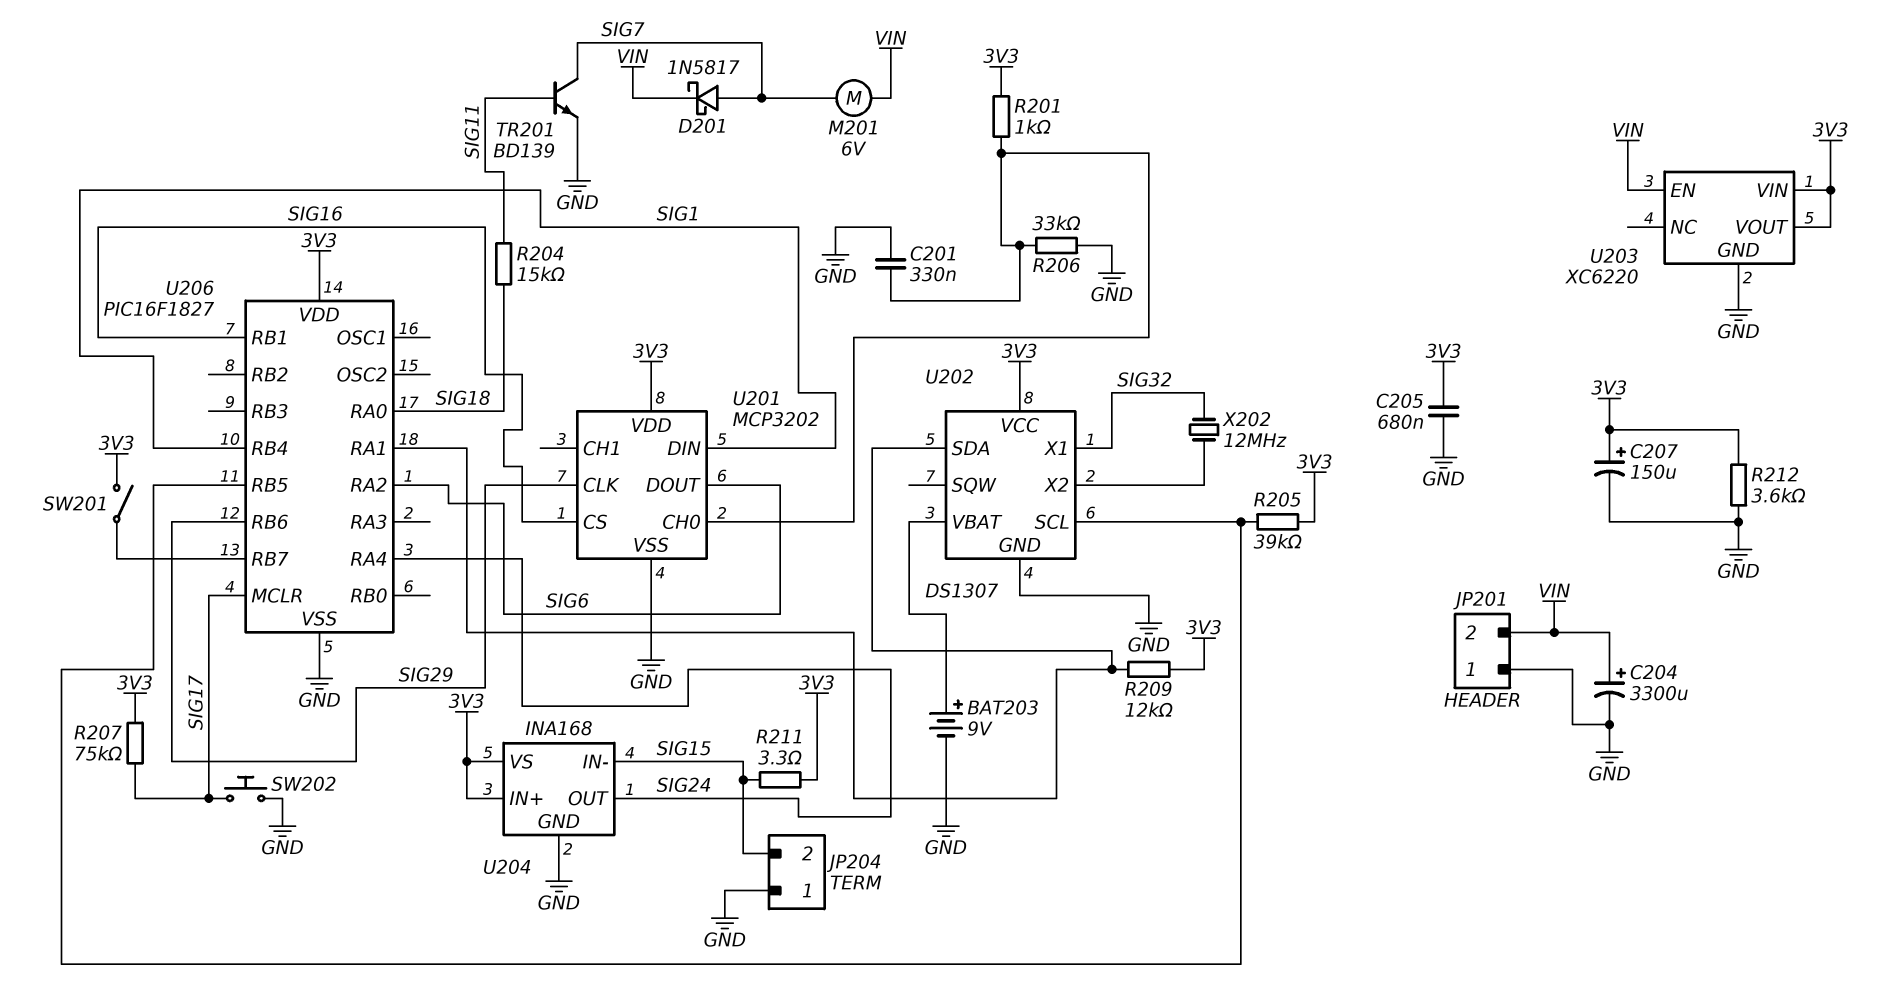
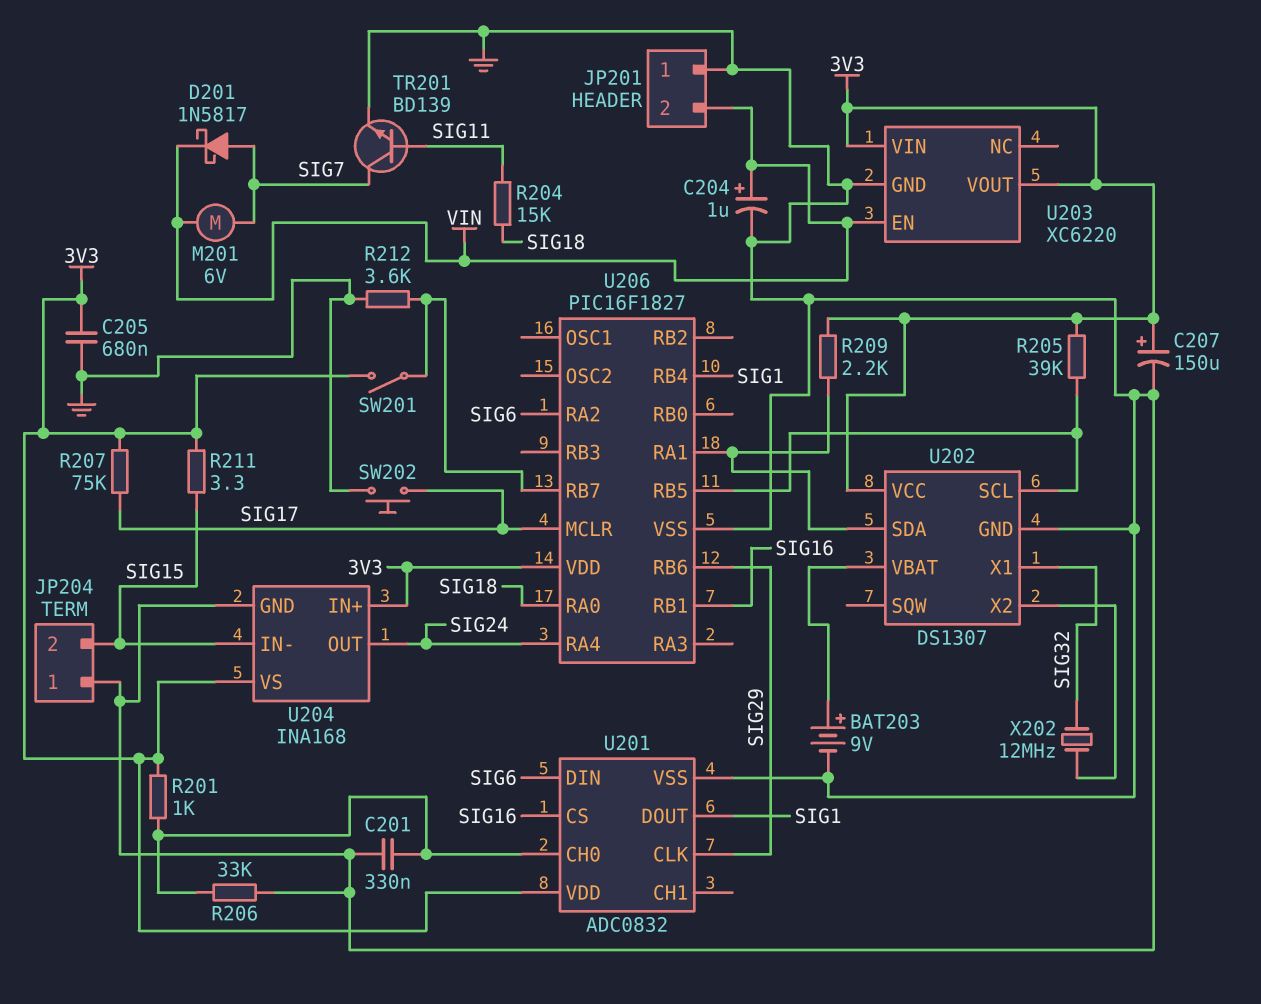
C204: 3300uF (plus VIN, minus GND) -> 1uF (plus VIN, minus GND)
R209: 12k (3V3, U202/SDA) -> 2.2k (3V3, U202/SDA)
R212: 3.6k (3V3, GND) -> 3.6k (GND, U206/RB7)
U201: MCP3202 -> ADC0832
U201 pin DIN: SIG1 -> SIG6
U201 pin DOUT: SIG6 -> SIG1

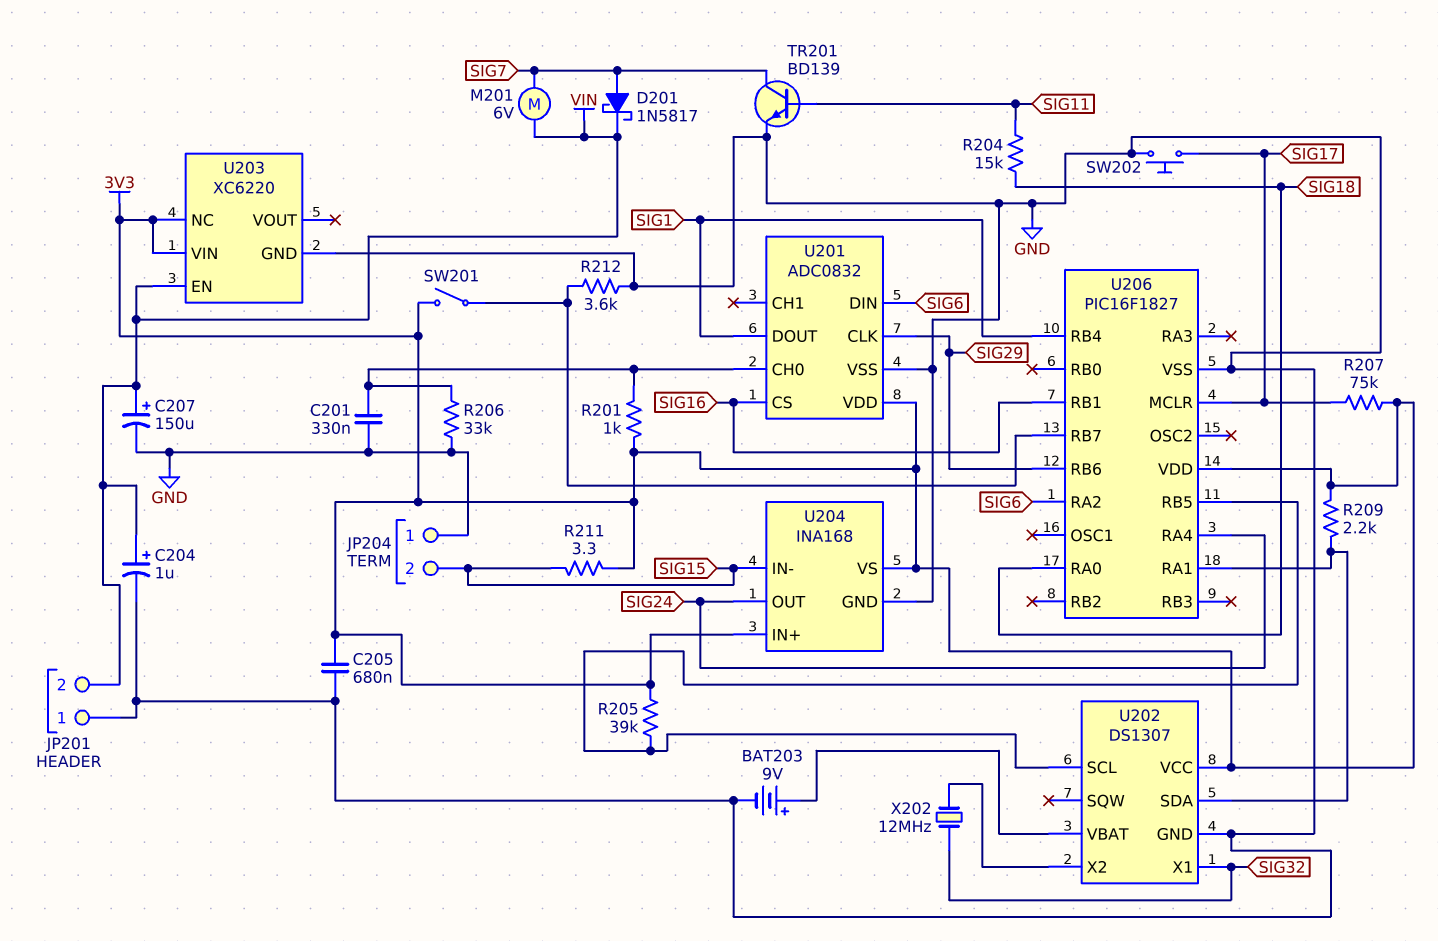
C207: 150uF (plus 3V3, minus GND) -> 150uF (plus VIN, minus GND)
U203 pin NC: none -> 3V3
U203 pin VOUT: 3V3 -> none

